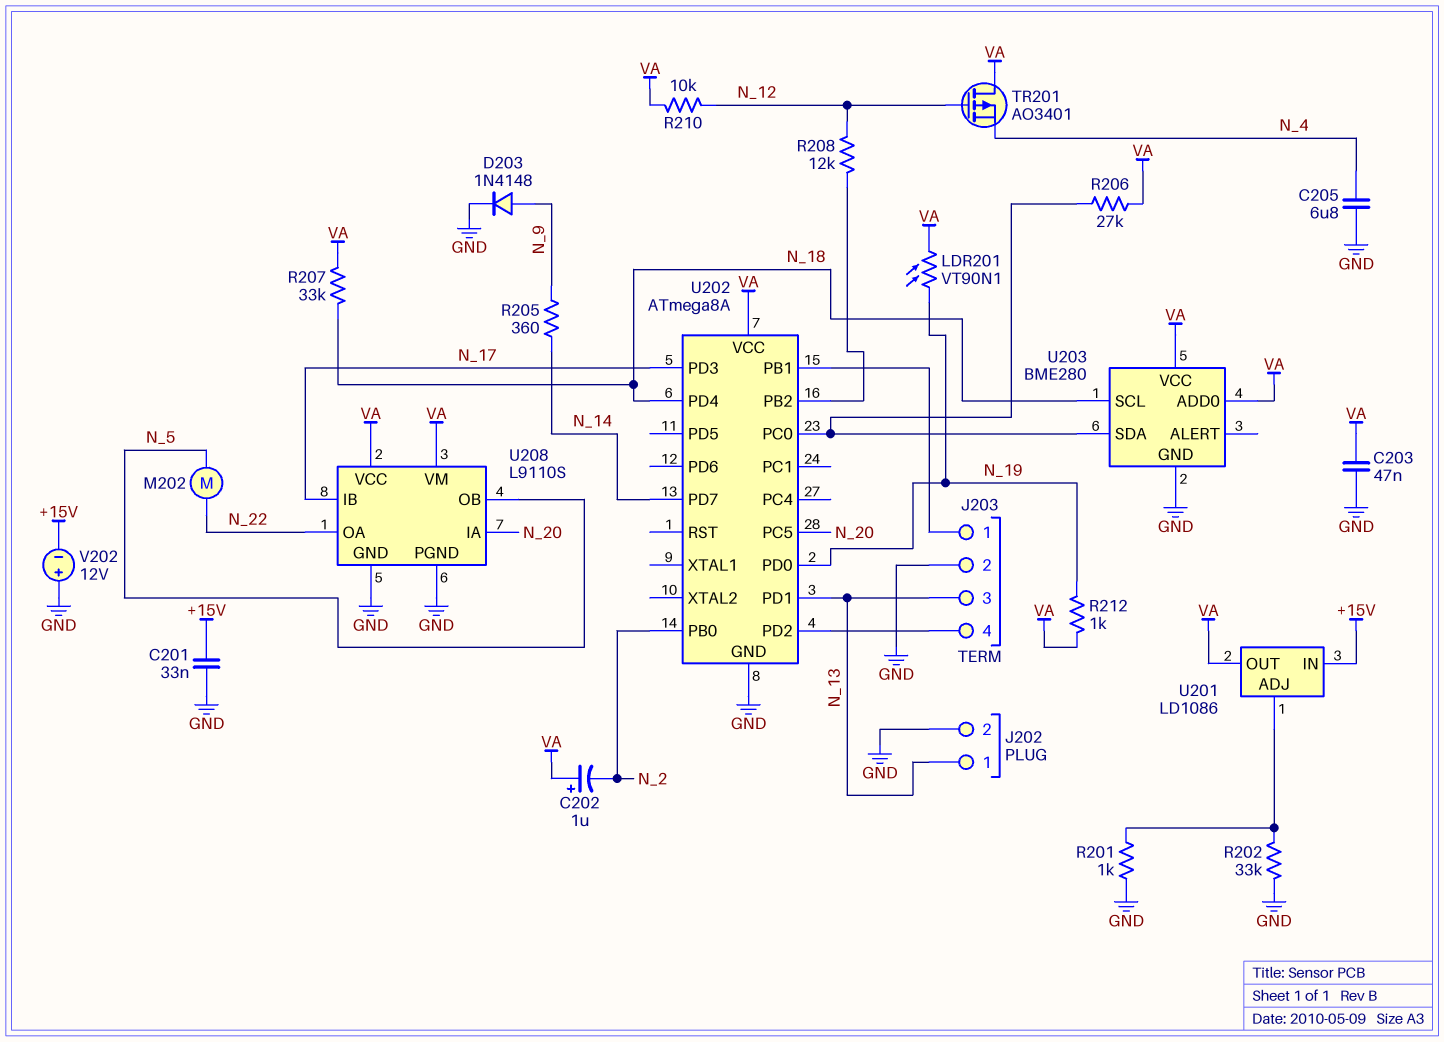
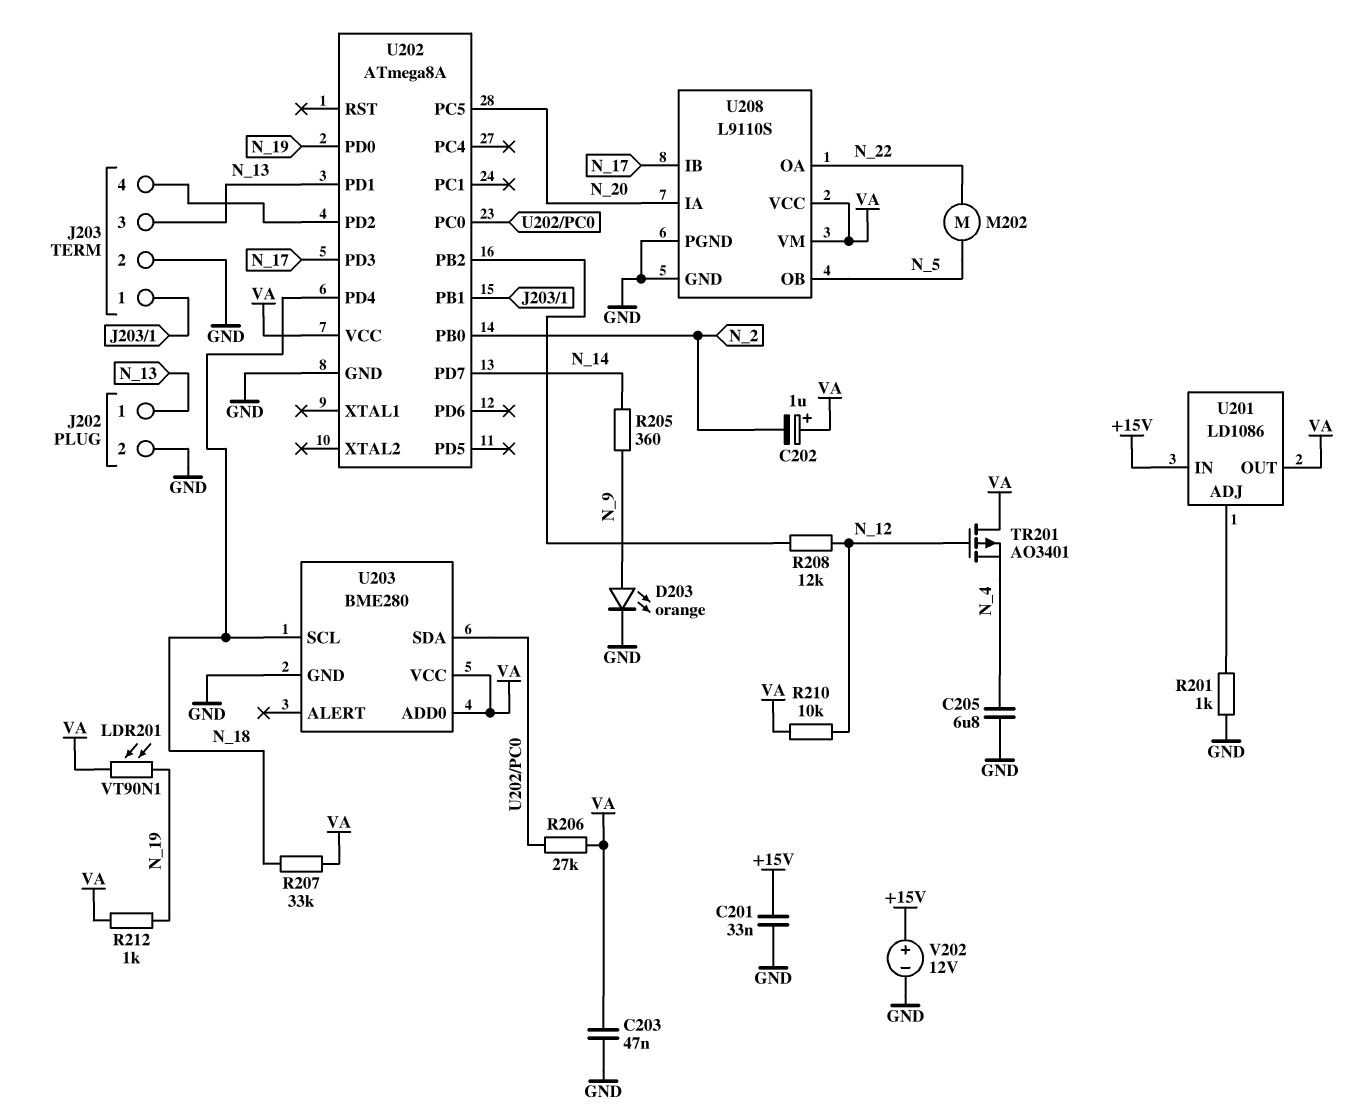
D203: diode 1N4148 (A N_9, K GND) -> LED orange (A N_9, K GND)
R202: 33k (GND, U201/ADJ) -> none
V202: 12V (plus GND, minus +15V) -> 12V (plus +15V, minus GND)

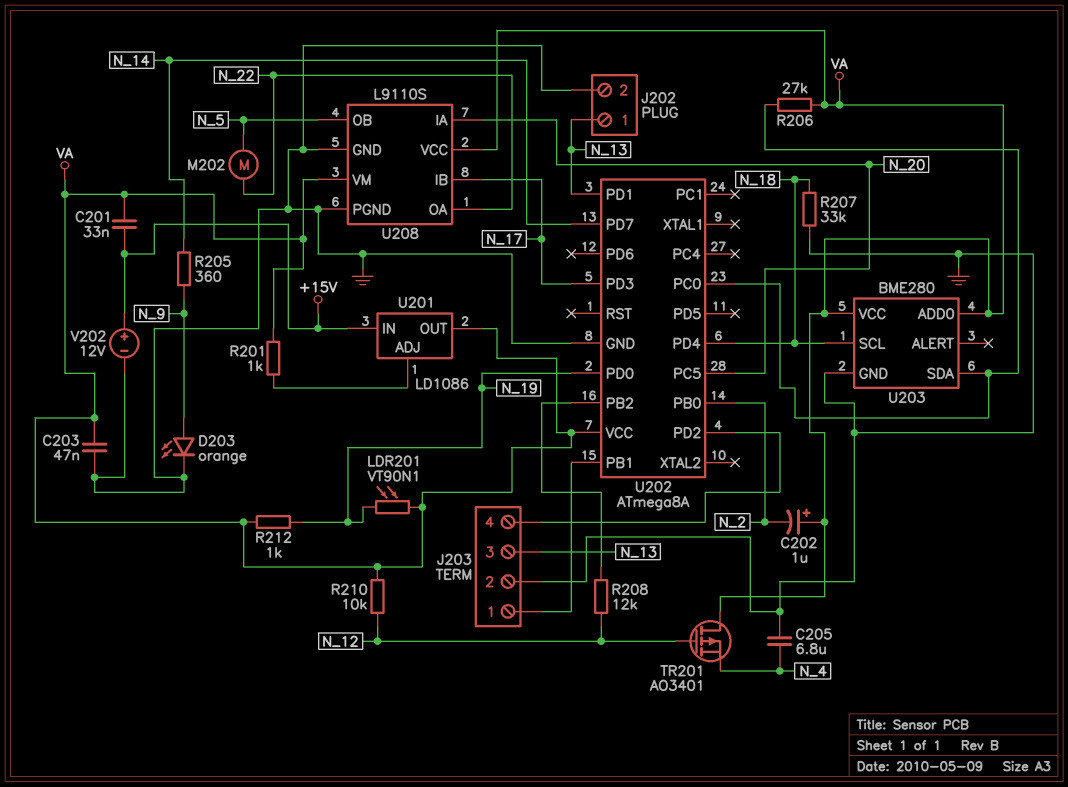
C201: 33nF (+15V, GND) -> 33nF (+15V, VA)
R201: 1k (GND, U201/ADJ) -> 1k (U201/ADJ, VA)
R207: 33k (N_18, VA) -> 33k (GND, N_18)

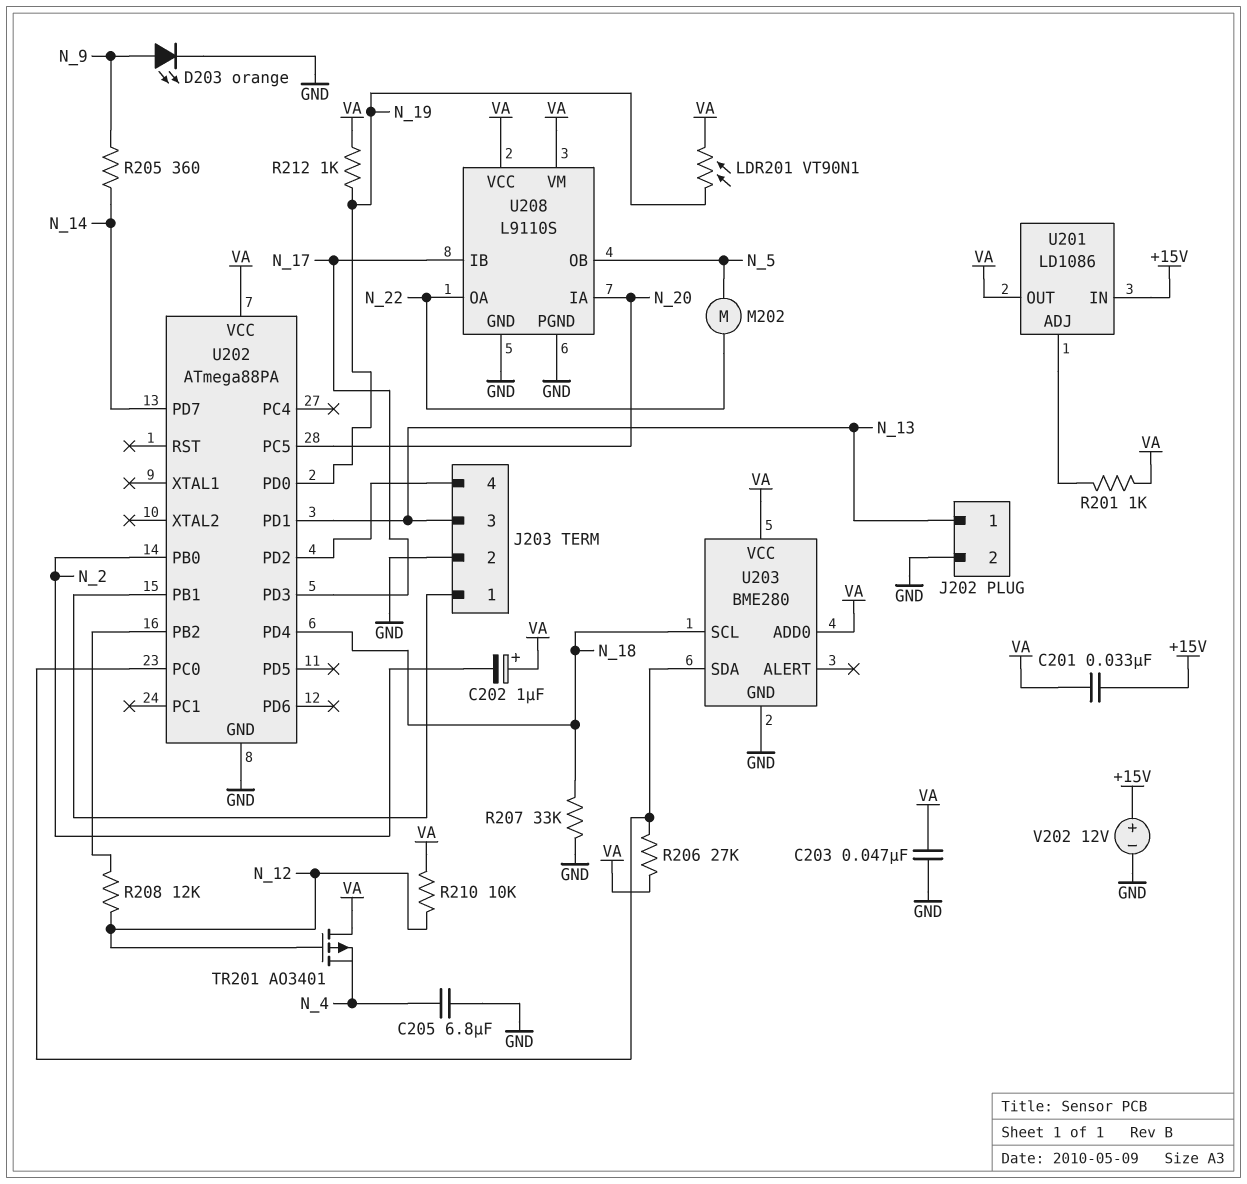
U202: ATmega8A -> ATmega88PA

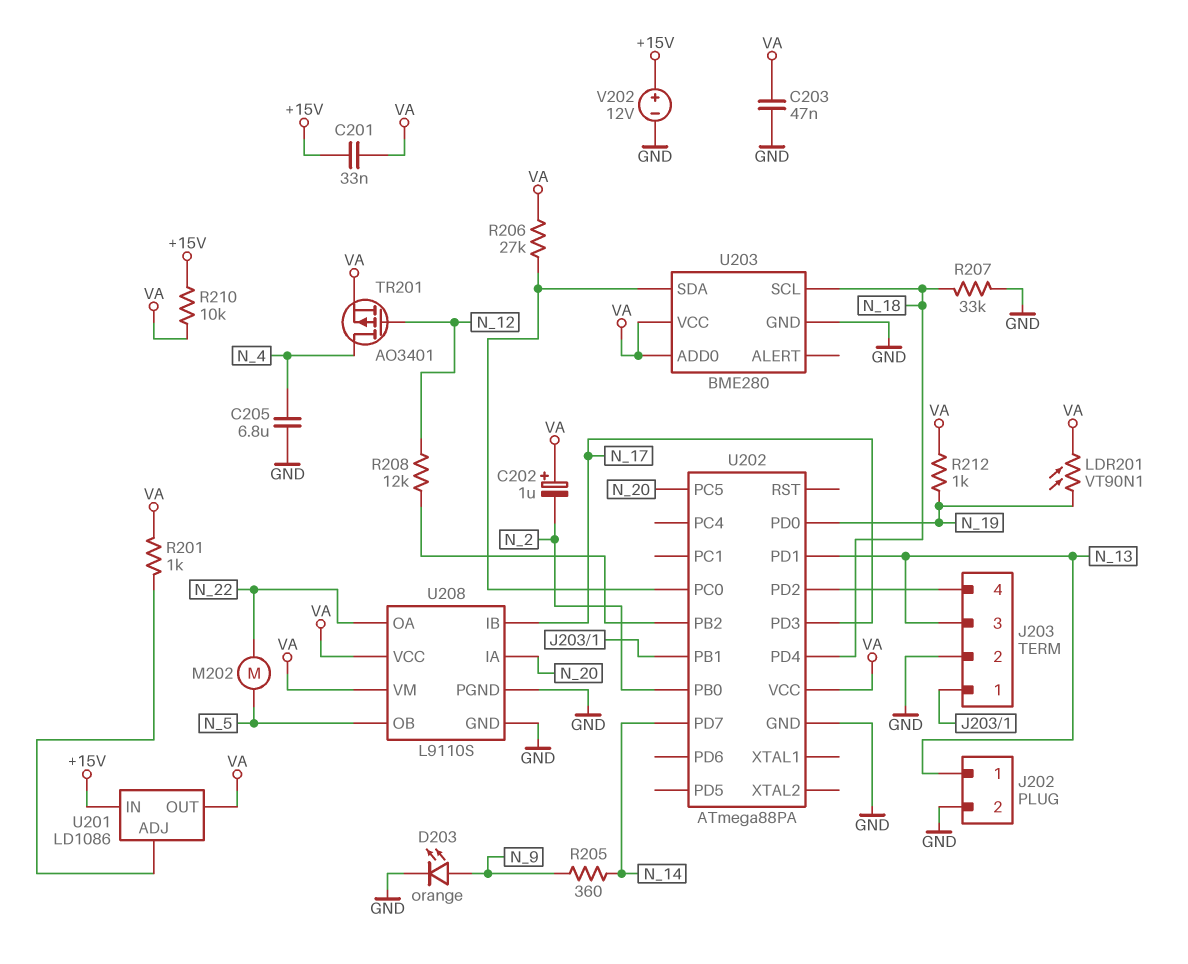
R210: 10k (N_12, VA) -> 10k (+15V, VA)
TR201: PMOS AO3401 (G N_12, D VA, S N_4) -> PMOS AO3401 (G N_12, D N_4, S VA)

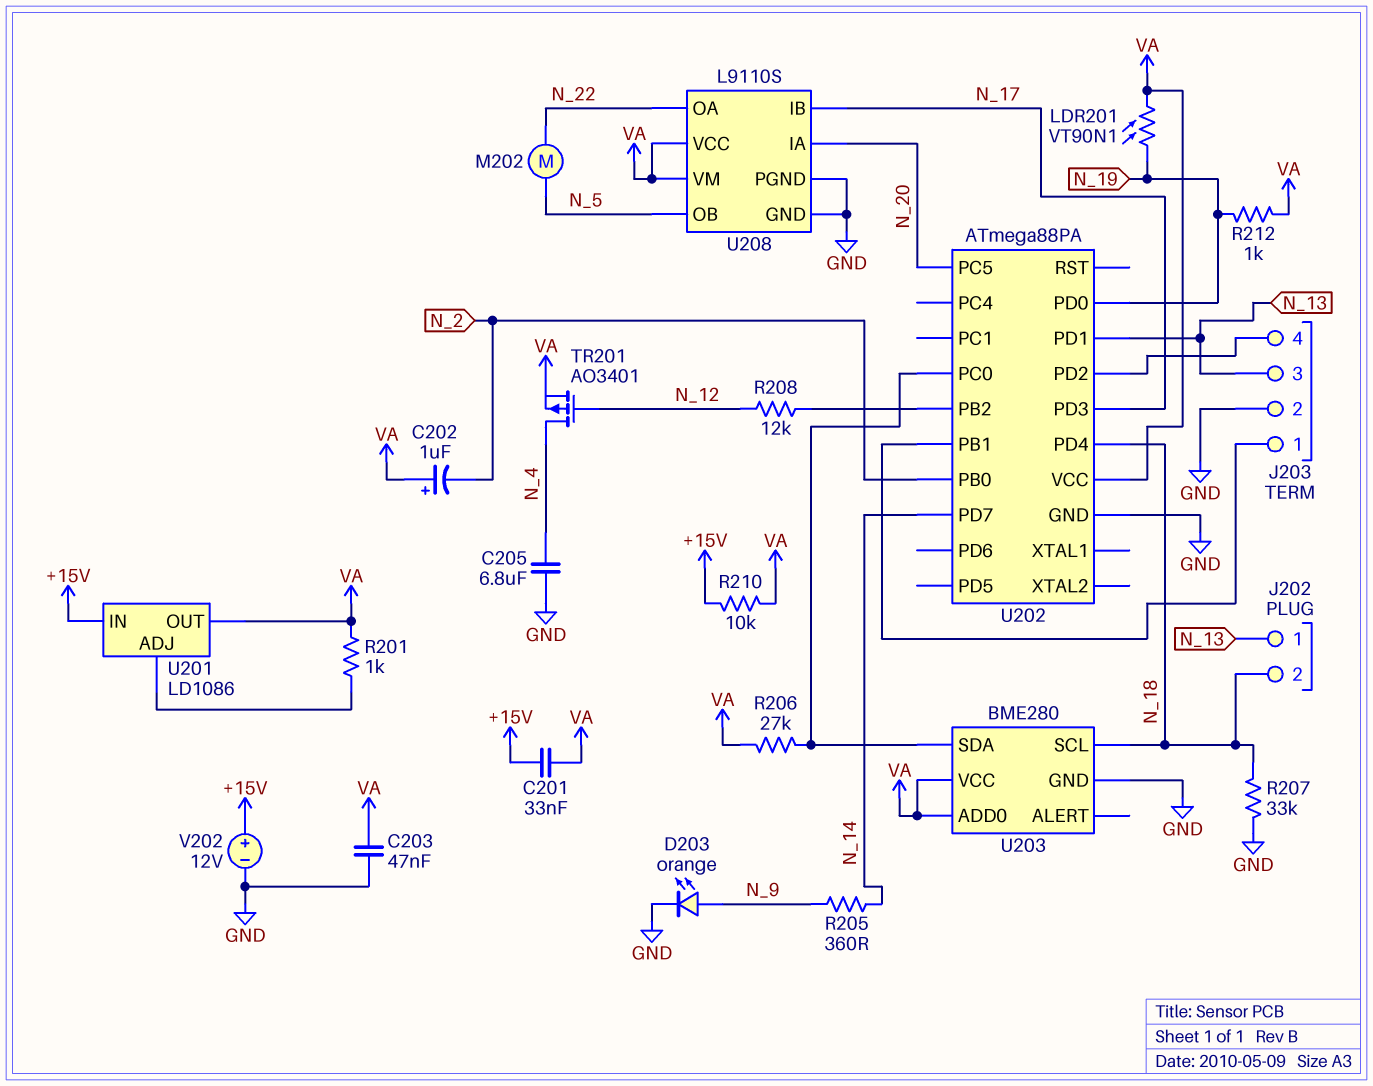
J202 pin 2: GND -> N_18

